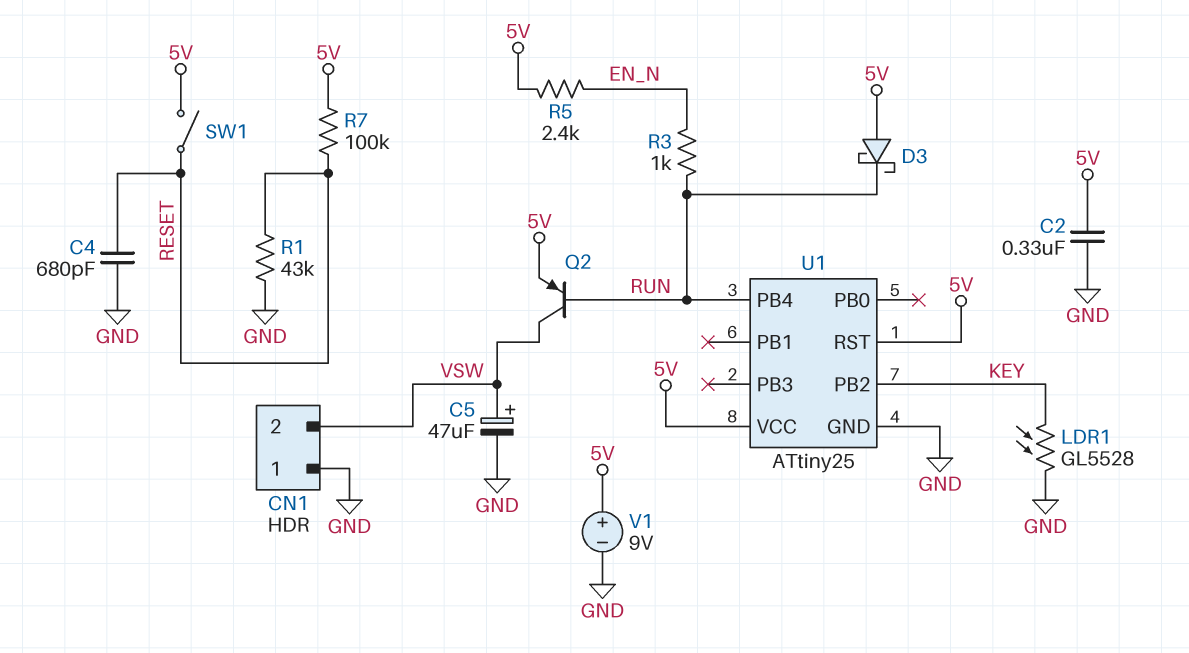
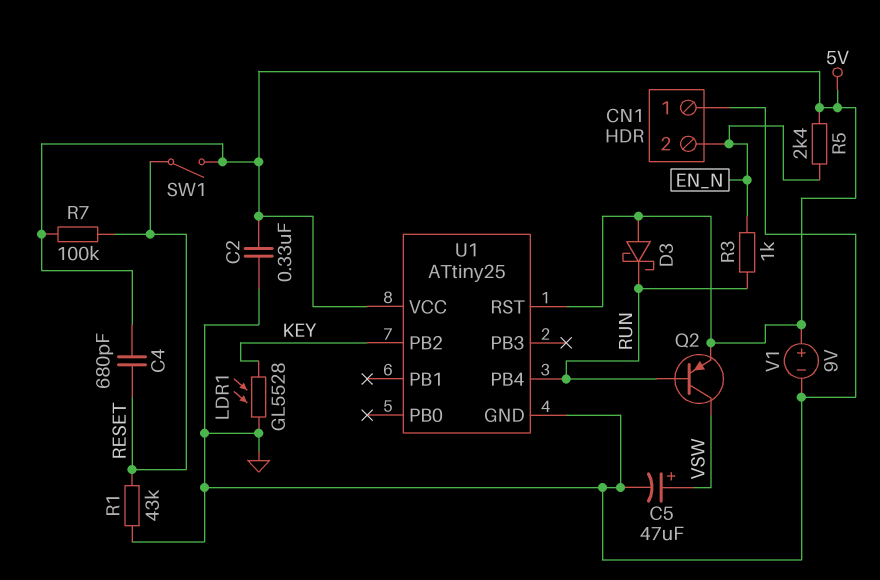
C4: 680pF (GND, RESET) -> 680pF (5V, RESET)
CN1 pin 2: VSW -> EN_N

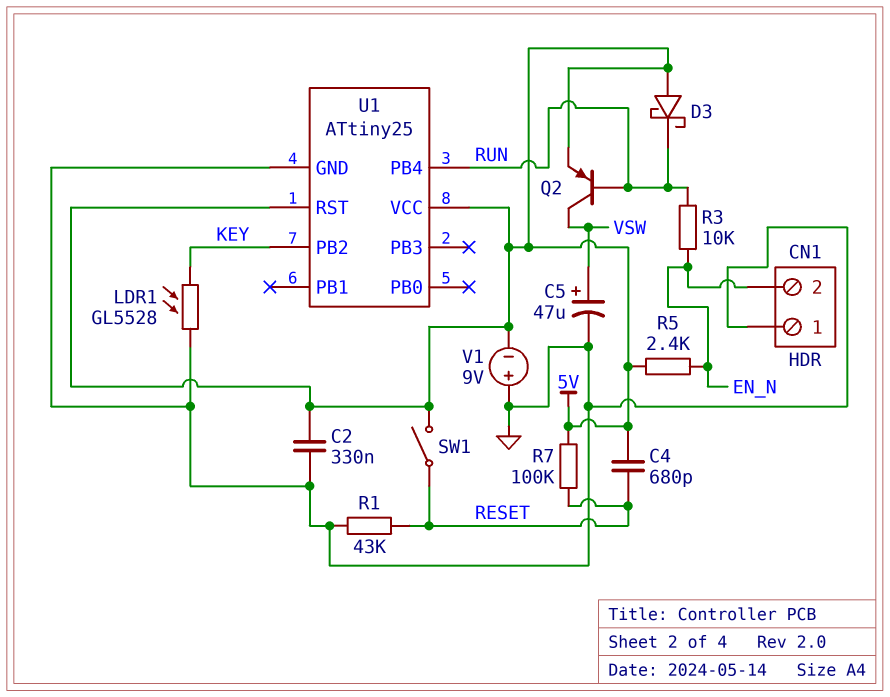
R3: 1k (EN_N, RUN) -> 10k (EN_N, RUN)
V1: 9V (plus 5V, minus GND) -> 9V (plus GND, minus 5V)

